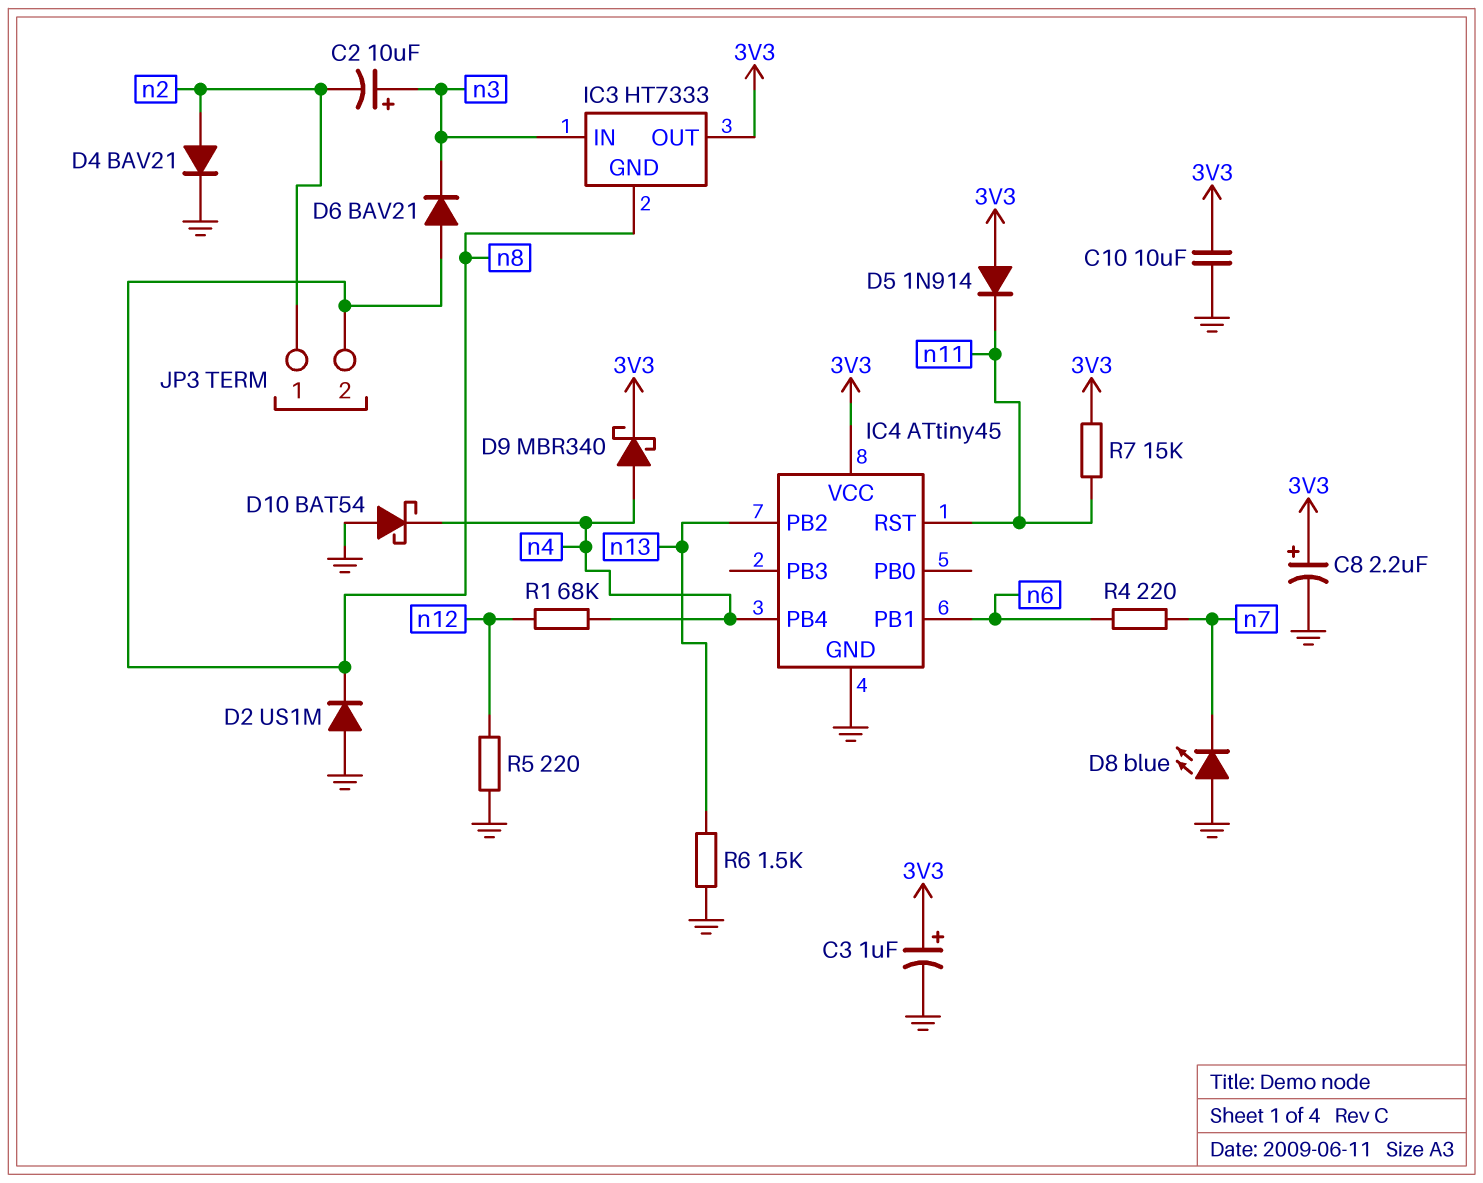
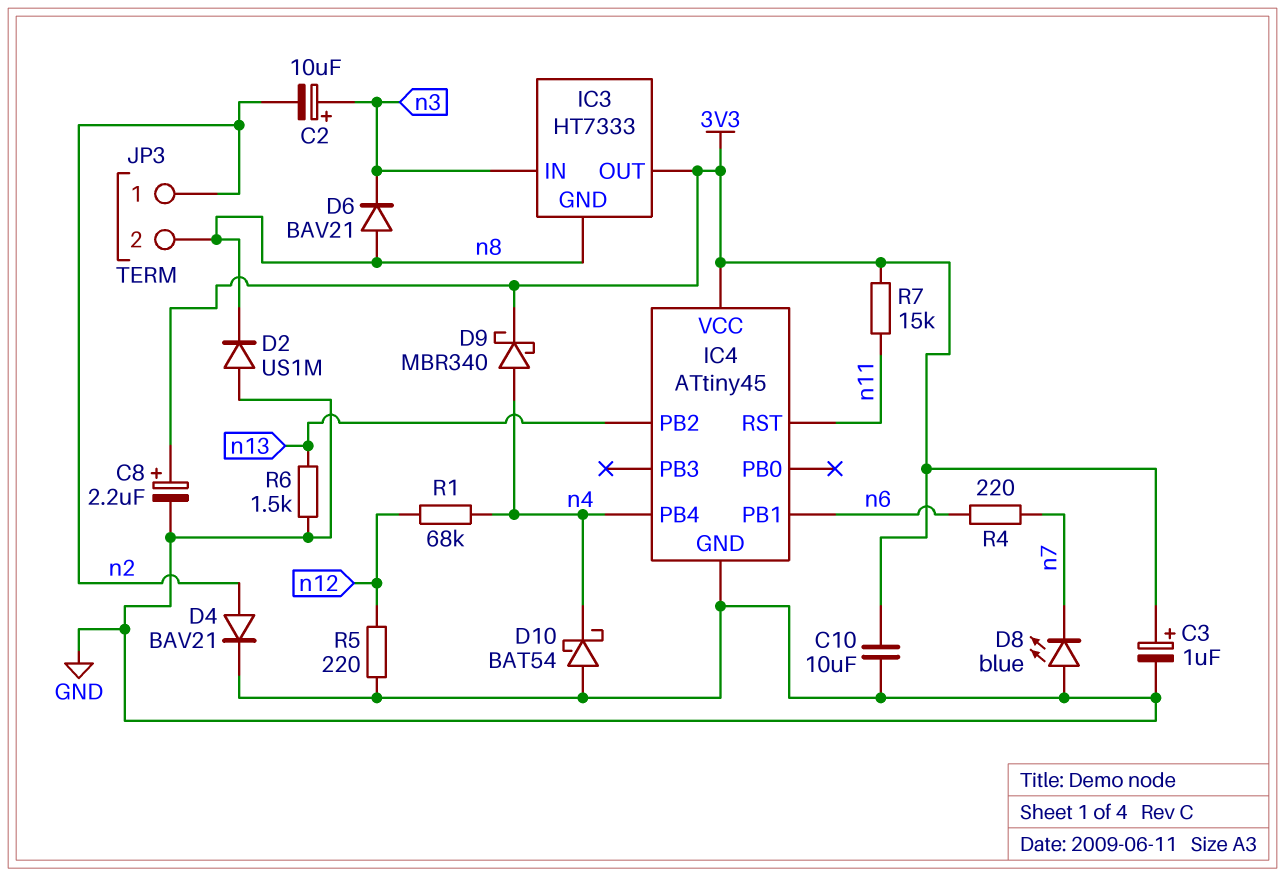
D5: diode 1N914 (A 3V3, K n11) -> none

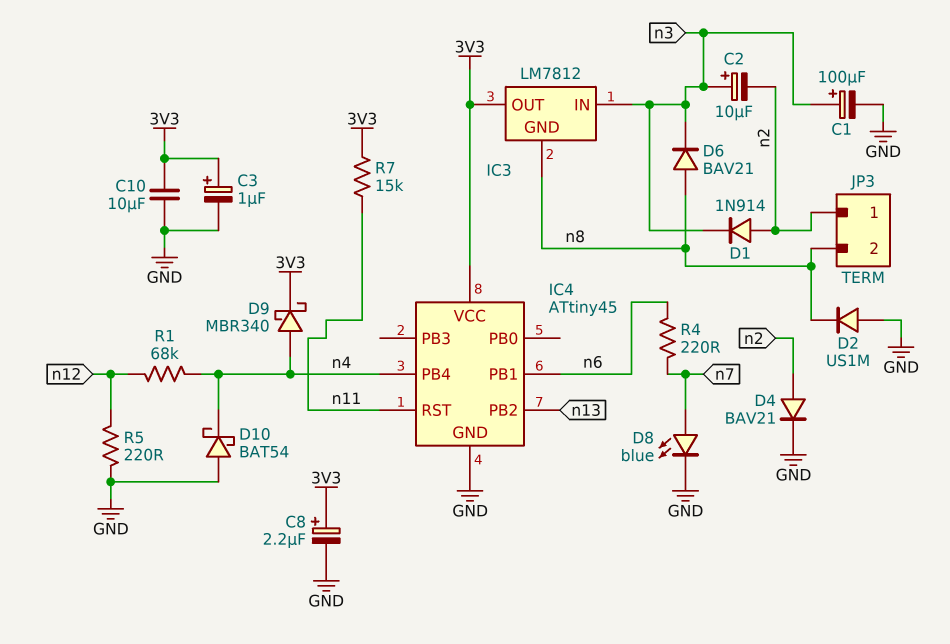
C1: none -> 100uF (plus n3, minus GND)
D1: none -> diode 1N914 (A n2, K n3)
D8: LED blue (A GND, K n7) -> LED blue (A n7, K GND)
IC3: HT7333 -> LM7812
R6: 1.5k (GND, n13) -> none

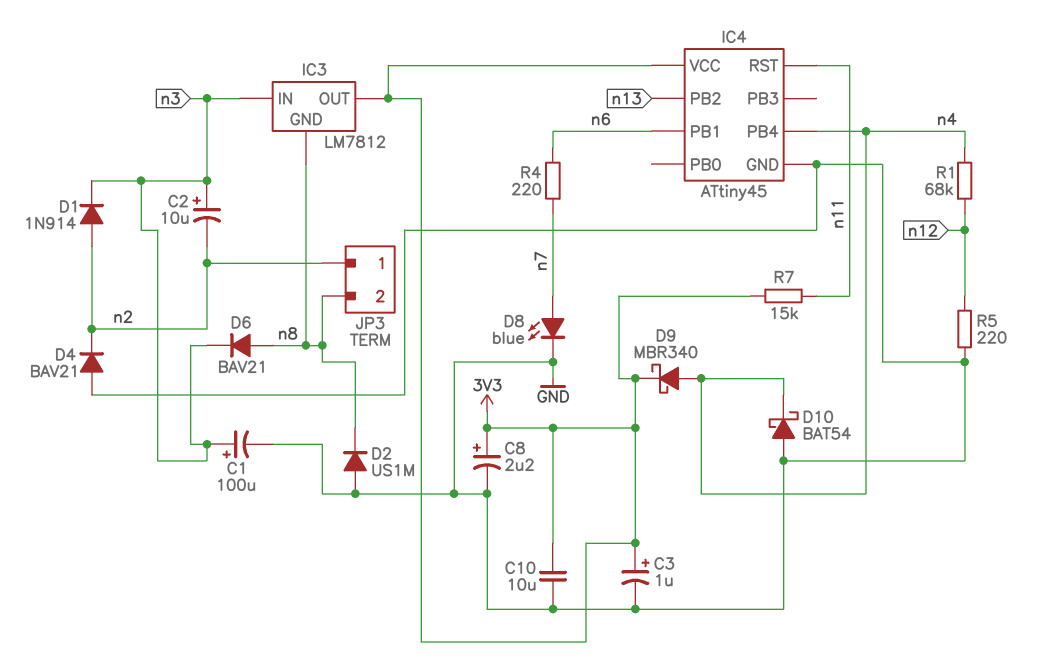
D4: diode BAV21 (A n2, K GND) -> diode BAV21 (A GND, K n2)

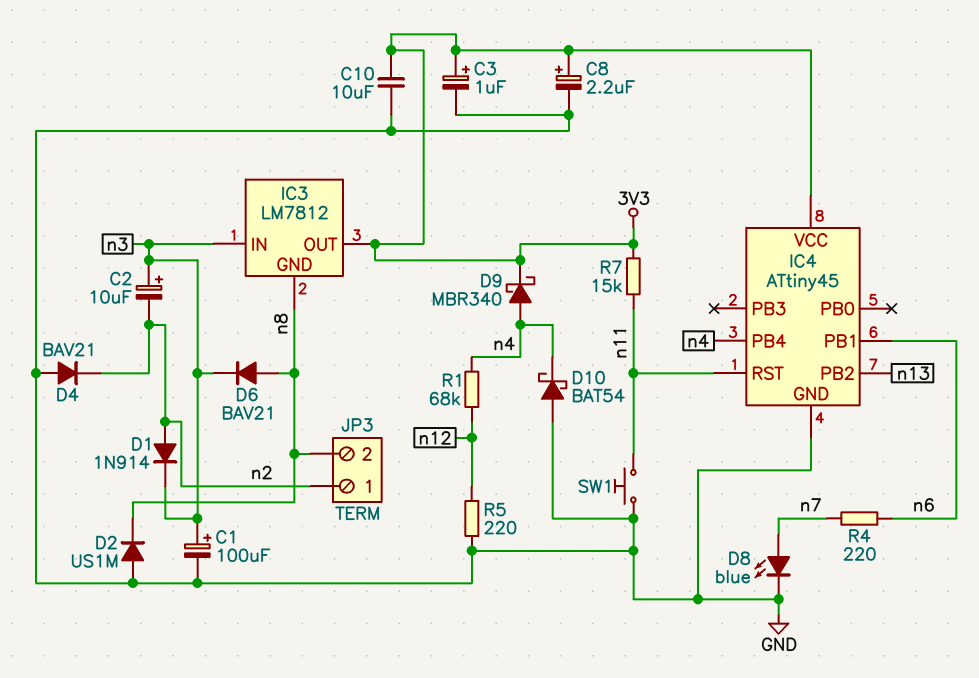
SW1: none -> button (GND, n11)

